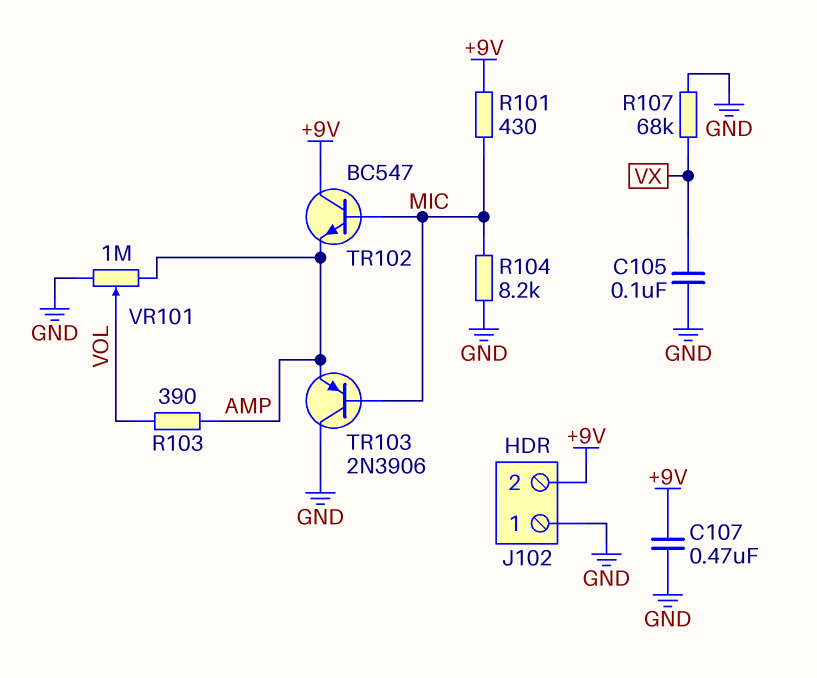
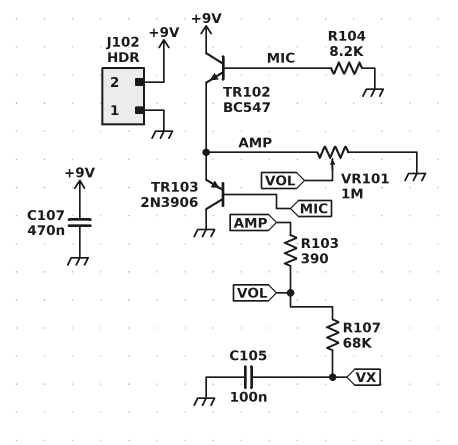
R101: 430 (+9V, MIC) -> none
R107: 68k (GND, VX) -> 68k (VOL, VX)

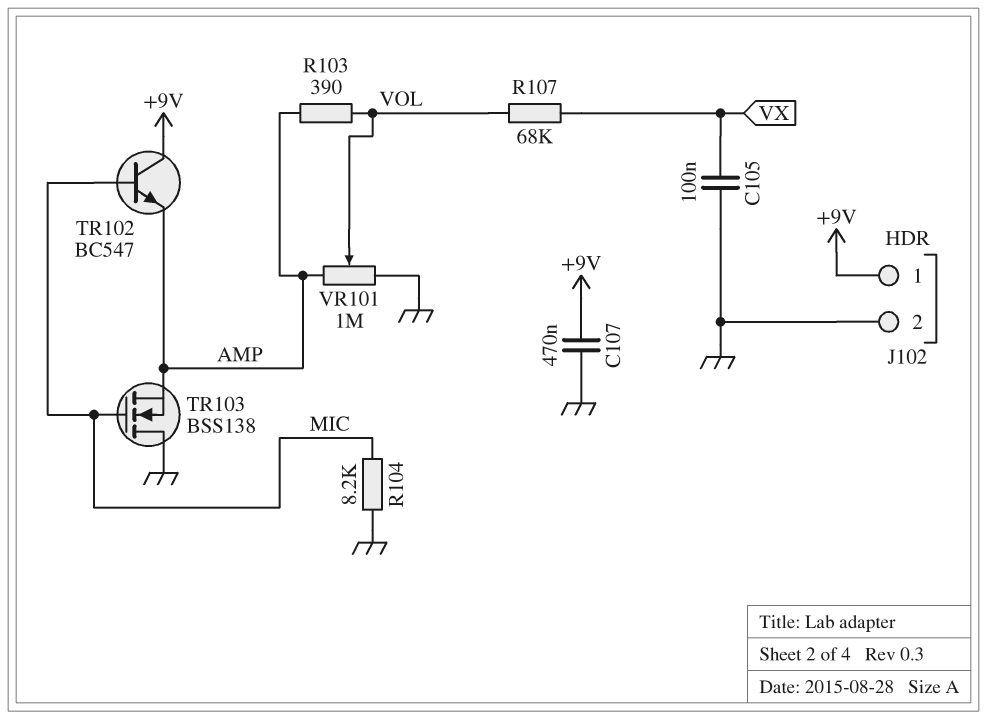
J102 pin 1: GND -> +9V
J102 pin 2: +9V -> GND
TR103: PNP 2N3906 (B MIC, C GND, E AMP) -> NMOS BSS138 (G MIC, D GND, S AMP)

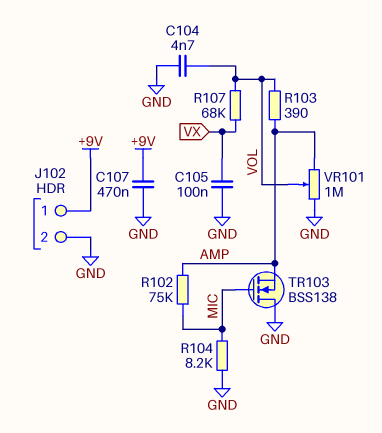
C104: none -> 4.7nF (GND, VOL)
R102: none -> 75k (AMP, MIC)
TR102: NPN BC547 (B MIC, C +9V, E AMP) -> none

